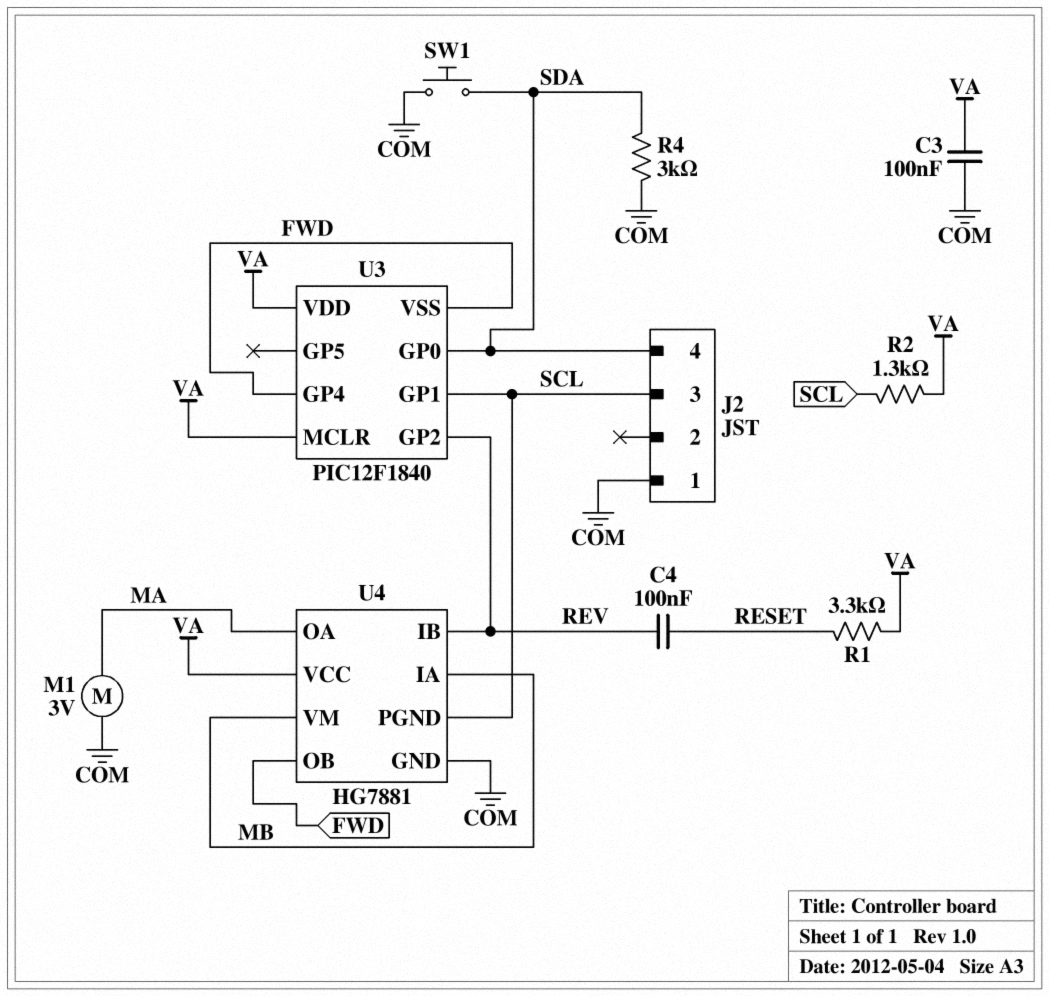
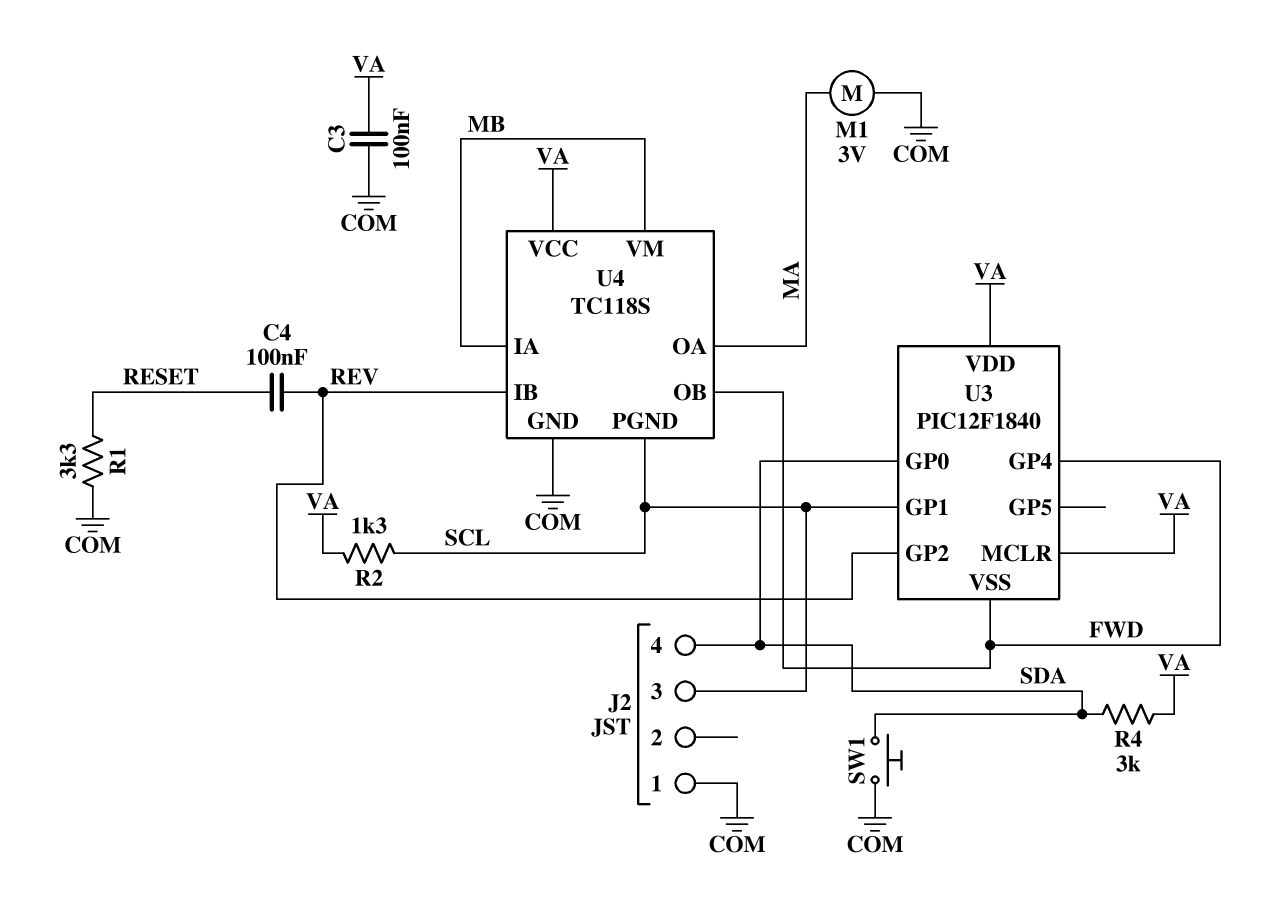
R1: 3.3k (RESET, VA) -> 3.3k (COM, RESET)
R4: 3k (COM, SDA) -> 3k (SDA, VA)
U4: HG7881 -> TC118S

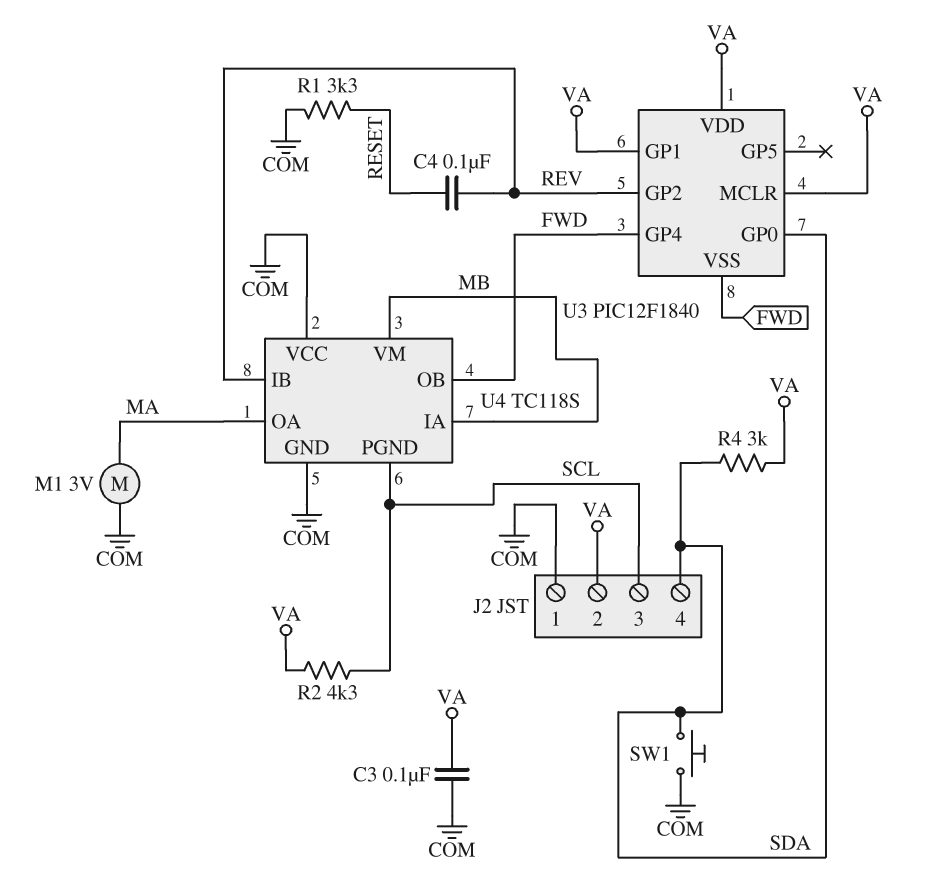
J2 pin 2: none -> VA
R2: 1.3k (SCL, VA) -> 4.3k (SCL, VA)
U3 pin GP1: SCL -> VA
U4 pin VCC: VA -> COM

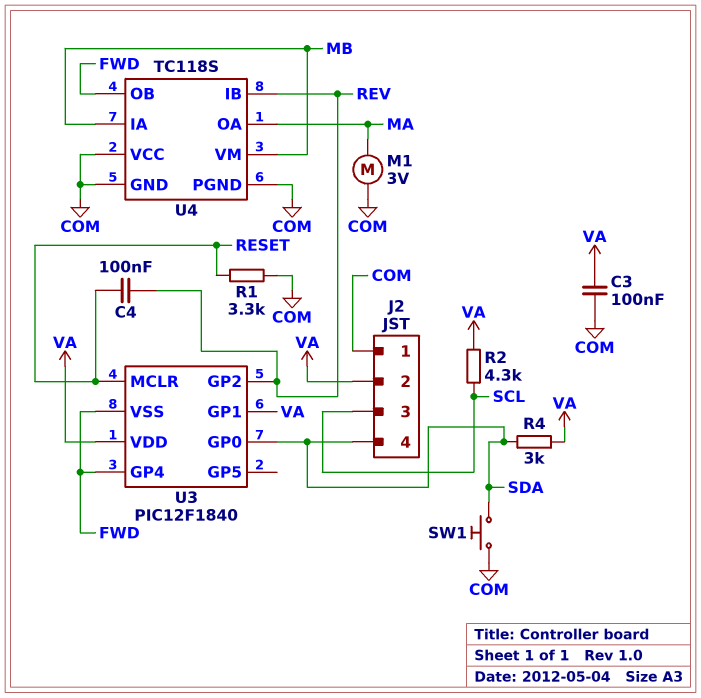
U3 pin MCLR: VA -> RESET
U4 pin PGND: SCL -> COM

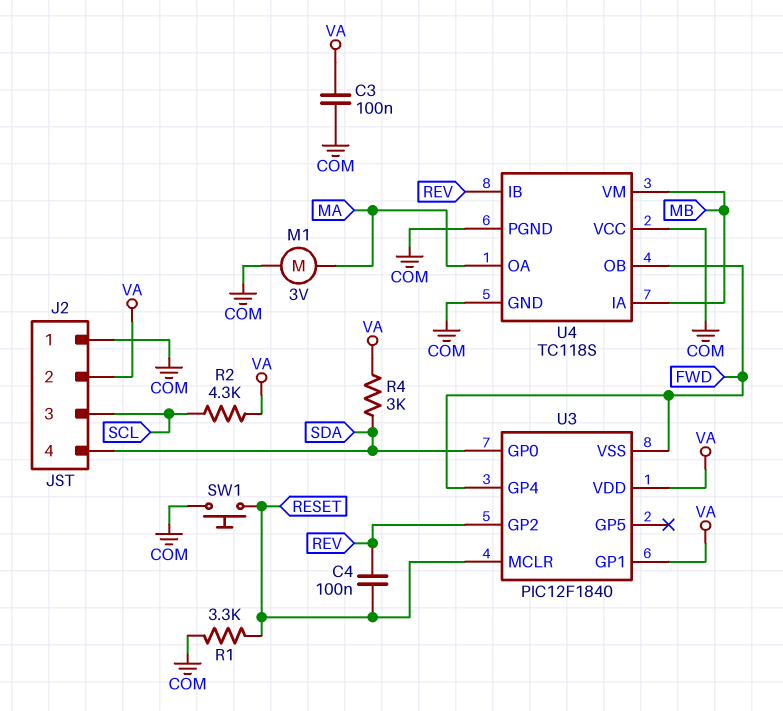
SW1: button (COM, SDA) -> button (COM, RESET)

